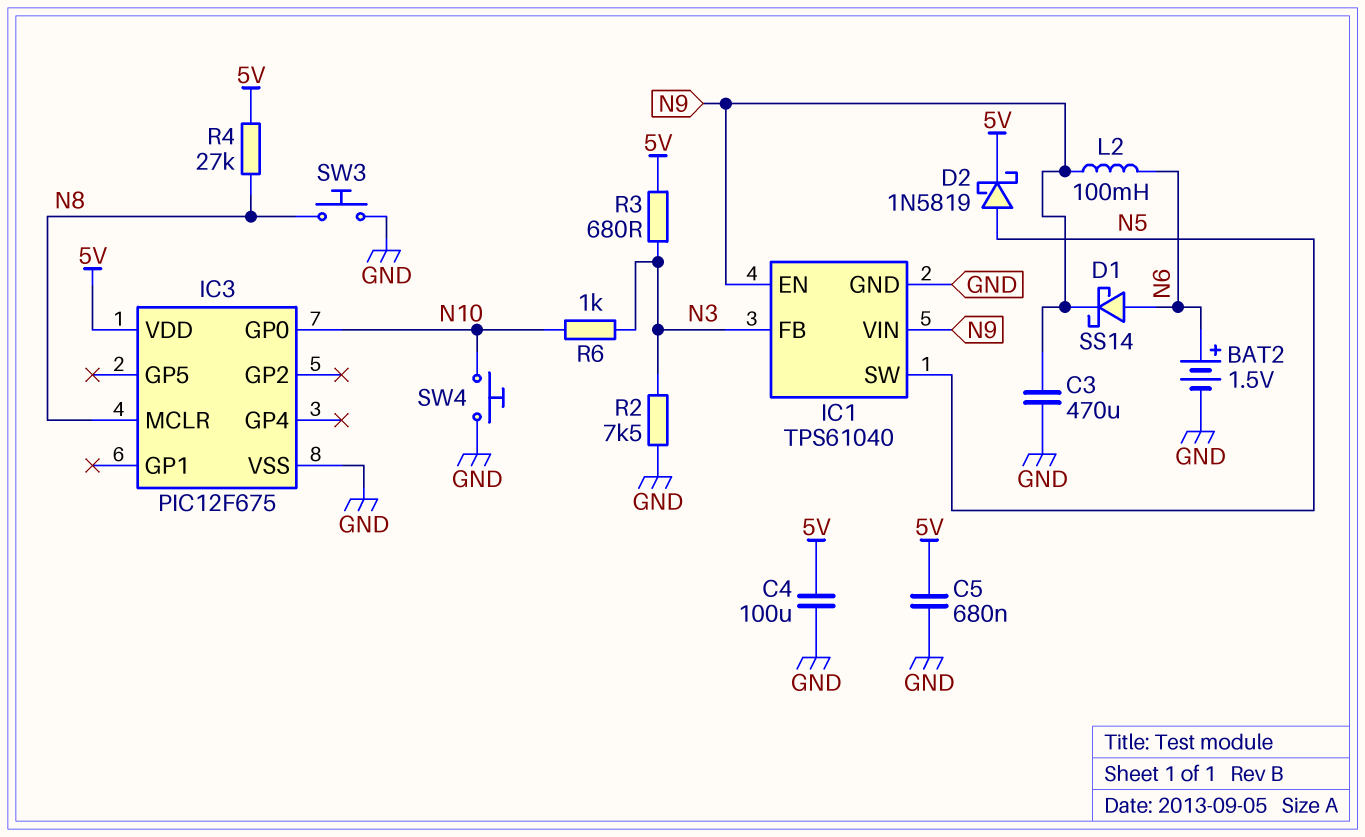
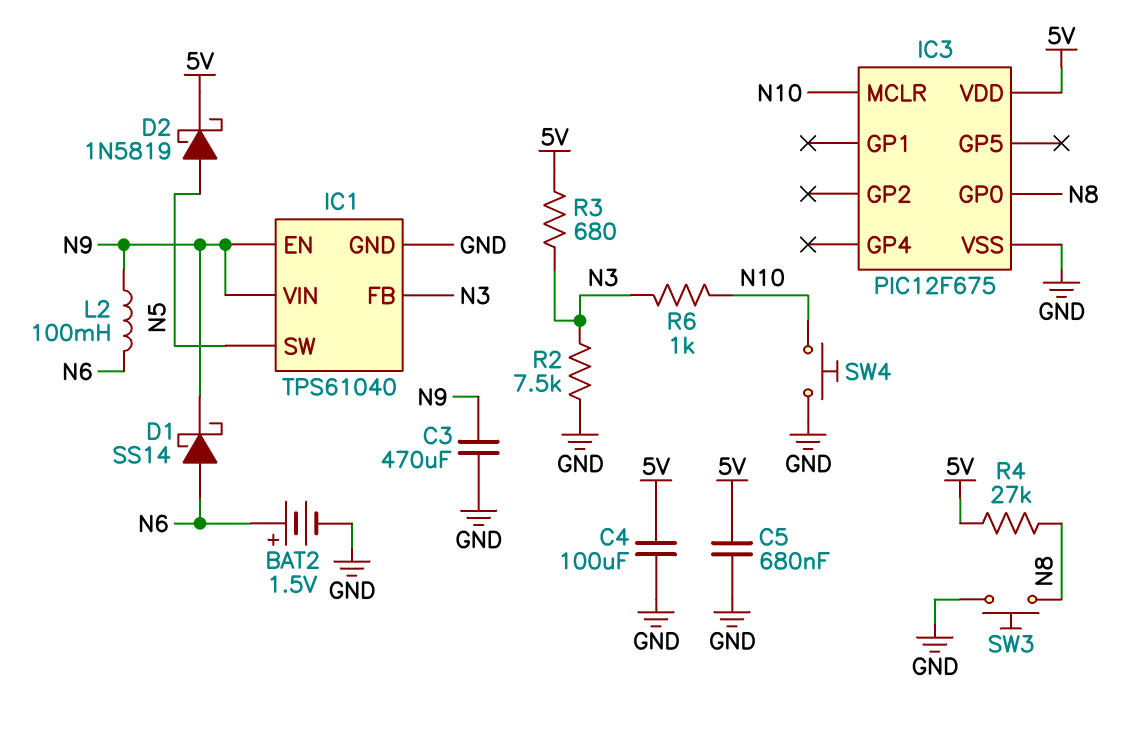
IC3 pin GP0: N10 -> N8
IC3 pin MCLR: N8 -> N10

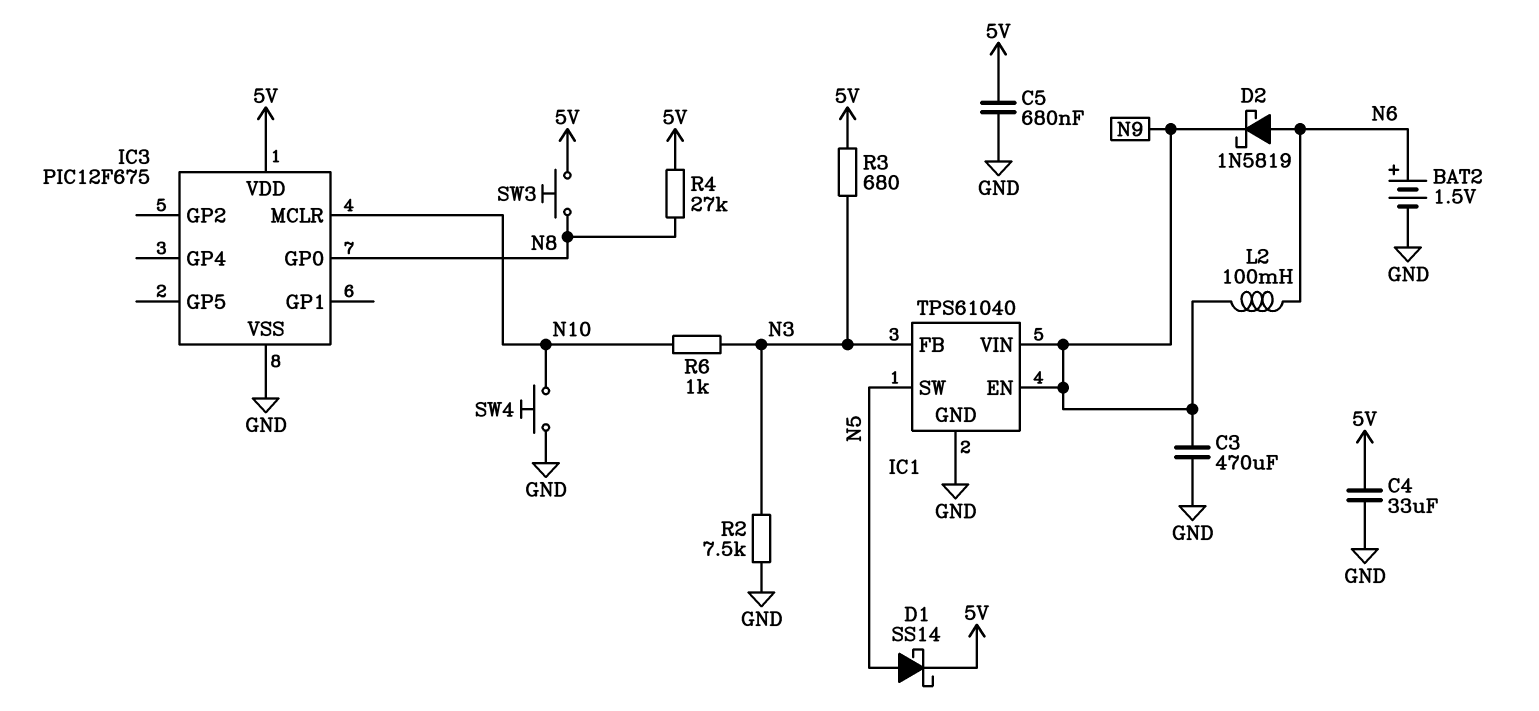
C4: 100uF (5V, GND) -> 33uF (5V, GND)
D1: schottky SS14 (A N6, K N9) -> schottky SS14 (A N5, K 5V)
D2: schottky 1N5819 (A N5, K 5V) -> schottky 1N5819 (A N6, K N9)
SW3: button (GND, N8) -> button (5V, N8)

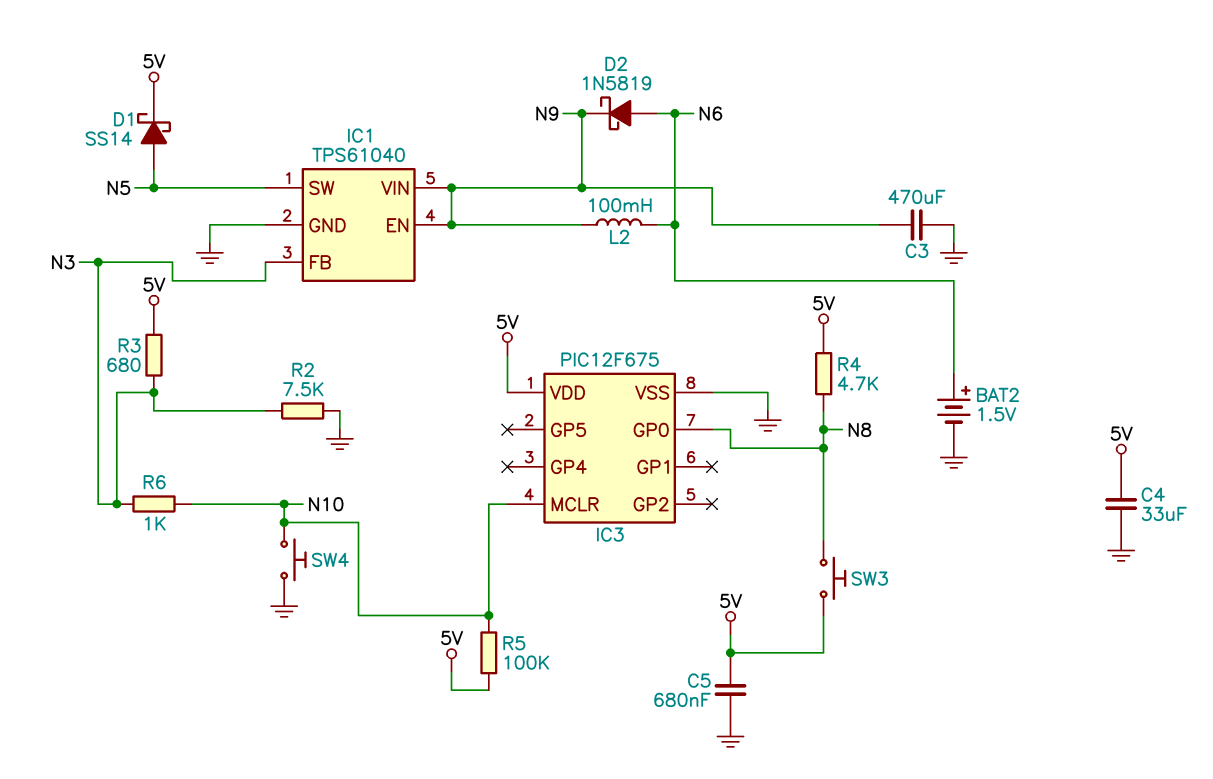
R4: 27k (5V, N8) -> 4.7k (5V, N8)
R5: none -> 100k (5V, N10)

